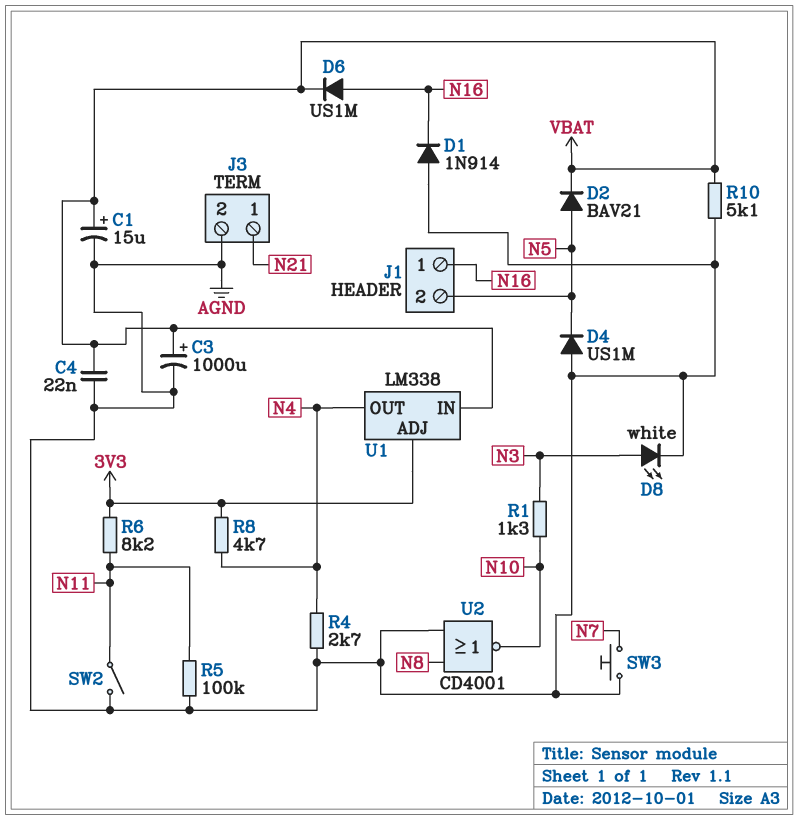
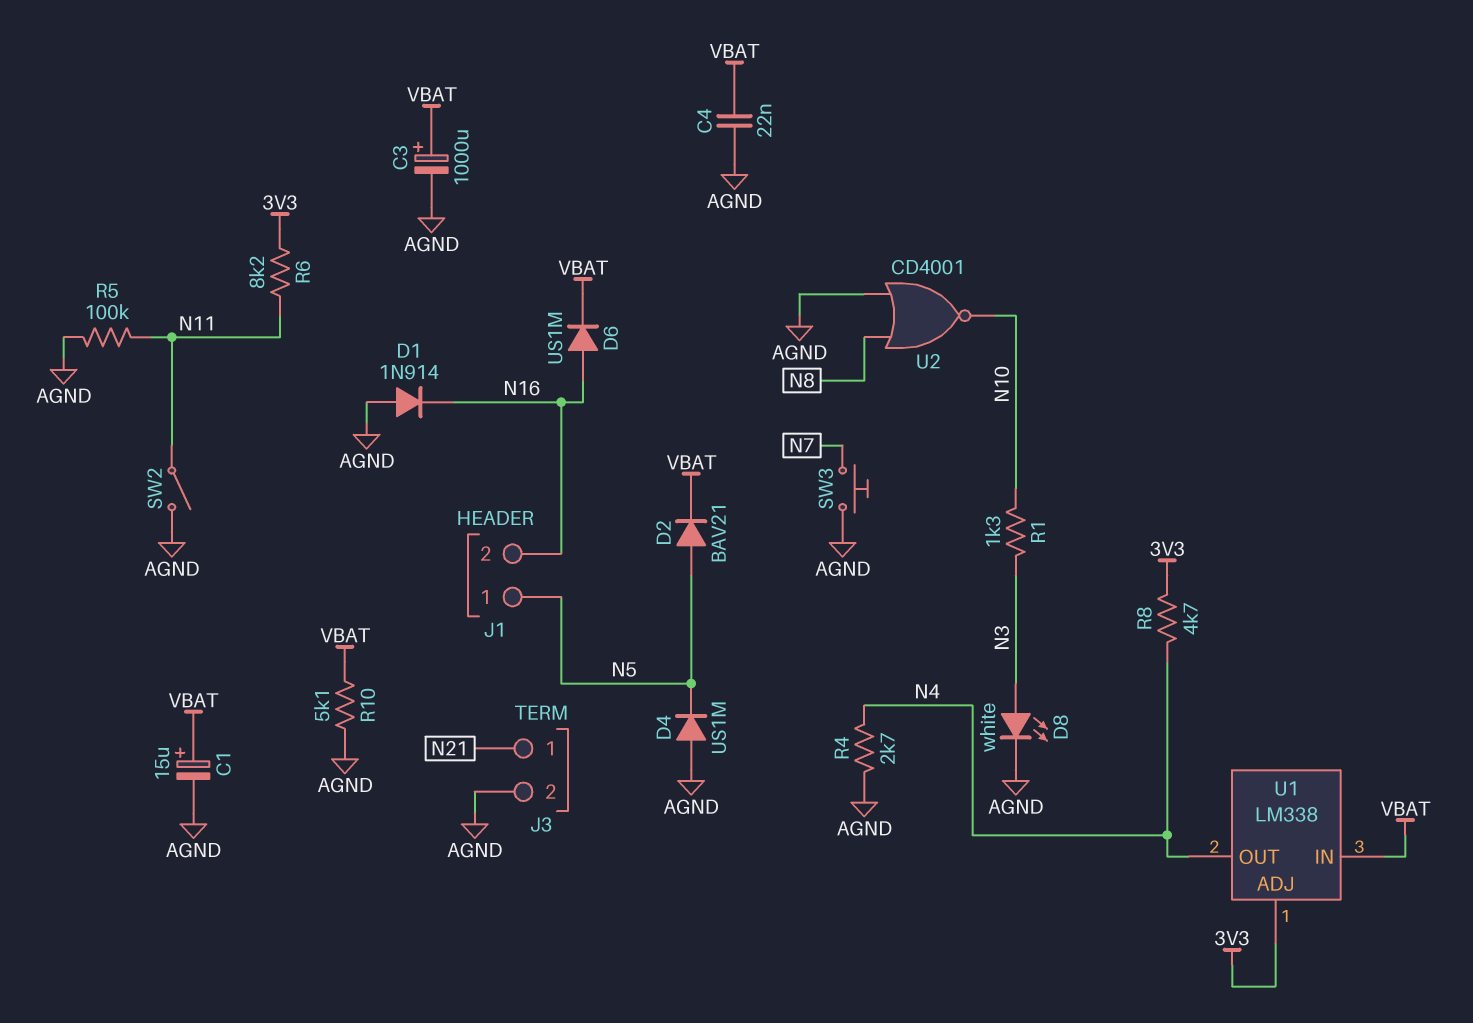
J1 pin 1: N16 -> N5
J1 pin 2: N5 -> N16

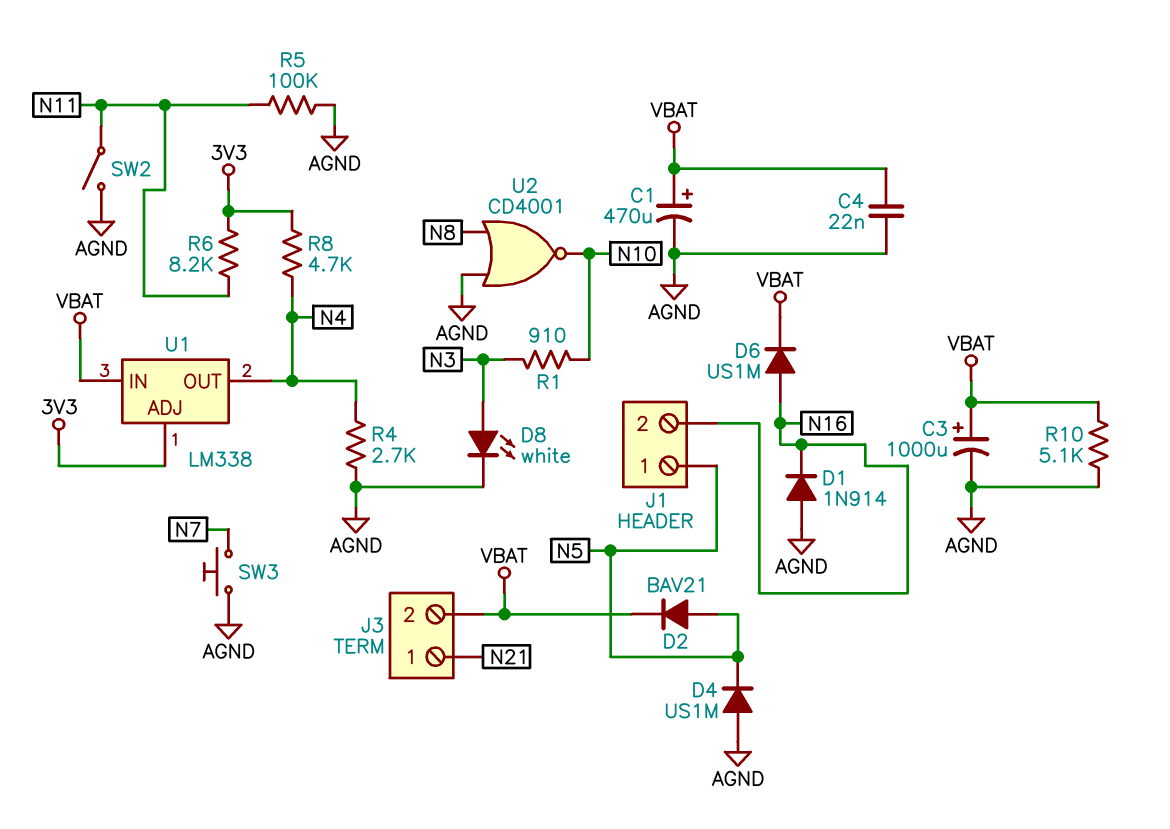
C1: 15uF (plus VBAT, minus AGND) -> 470uF (plus VBAT, minus AGND)
J3 pin 2: AGND -> VBAT
R1: 1.3k (N3, N10) -> 910 (N3, N10)

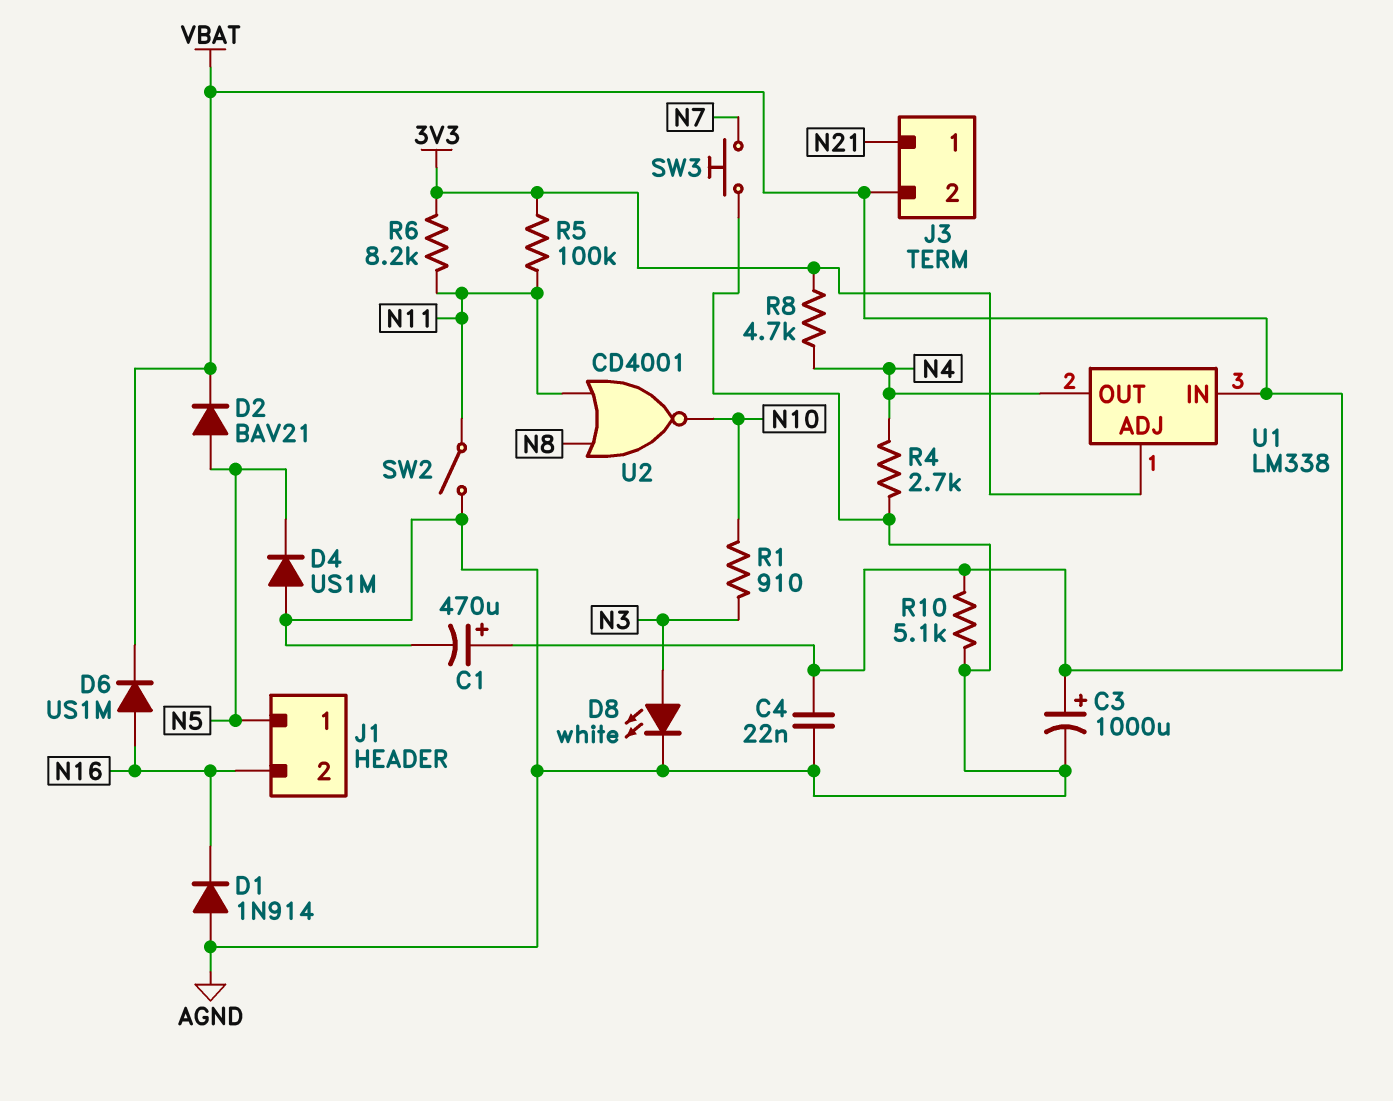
R5: 100k (AGND, N11) -> 100k (3V3, N11)
U2: NOR CD4001 (in AGND, in N8, out N10) -> NOR CD4001 (in N8, in N11, out N10)

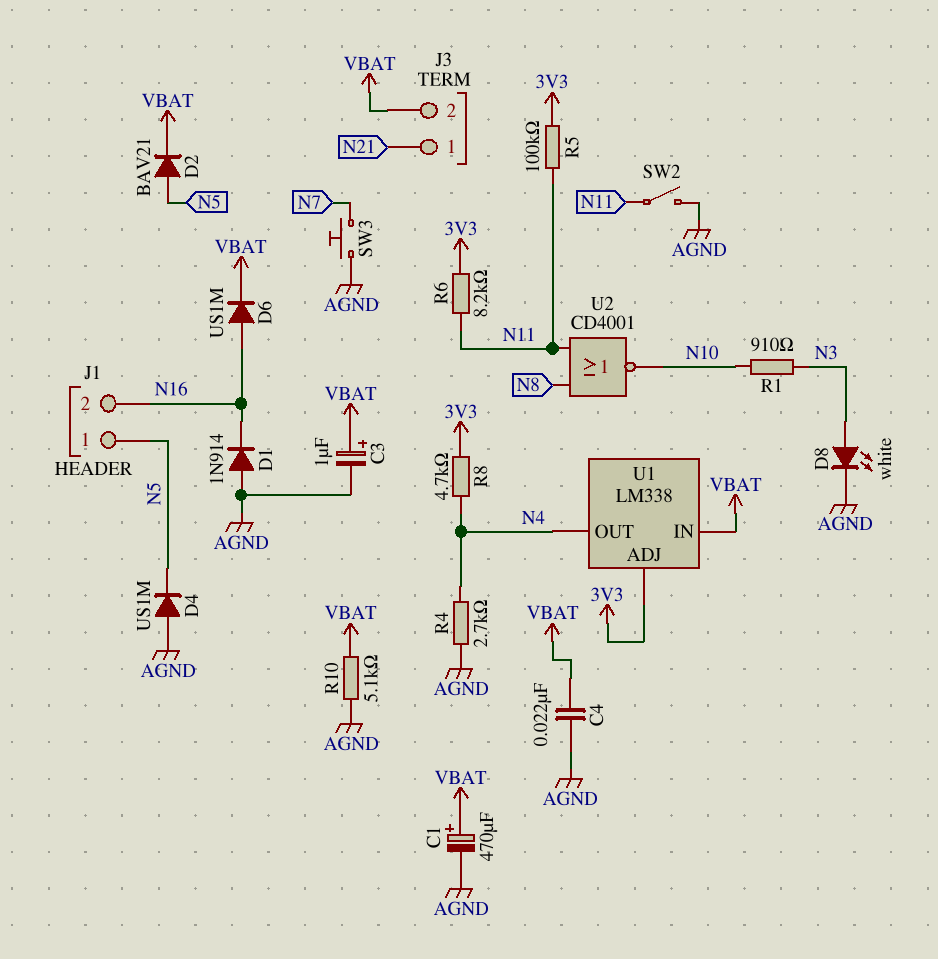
C3: 1000uF (plus VBAT, minus AGND) -> 1uF (plus VBAT, minus AGND)

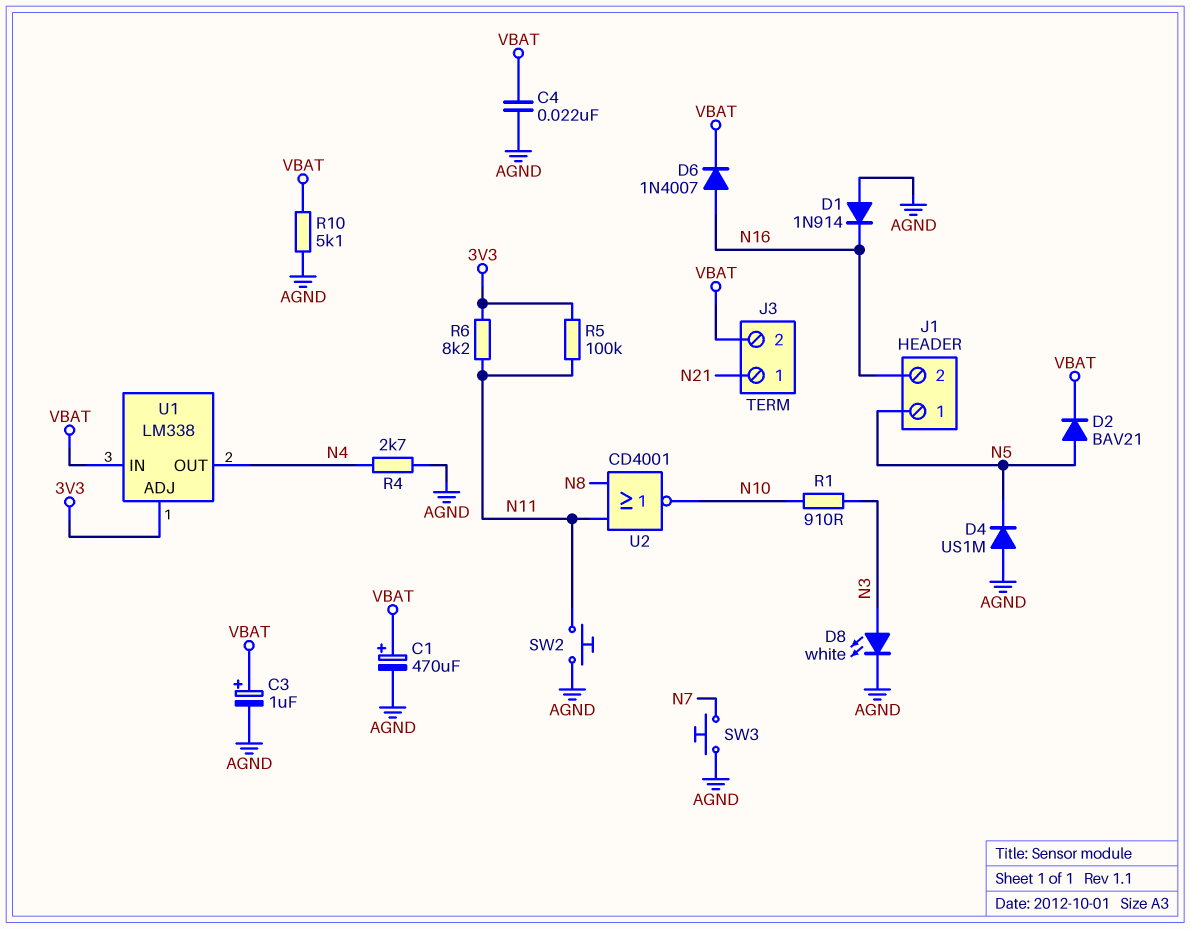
D6: diode US1M (A N16, K VBAT) -> diode 1N4007 (A N16, K VBAT)
R8: 4.7k (3V3, N4) -> none
SW2: switch (AGND, N11) -> button (AGND, N11)

